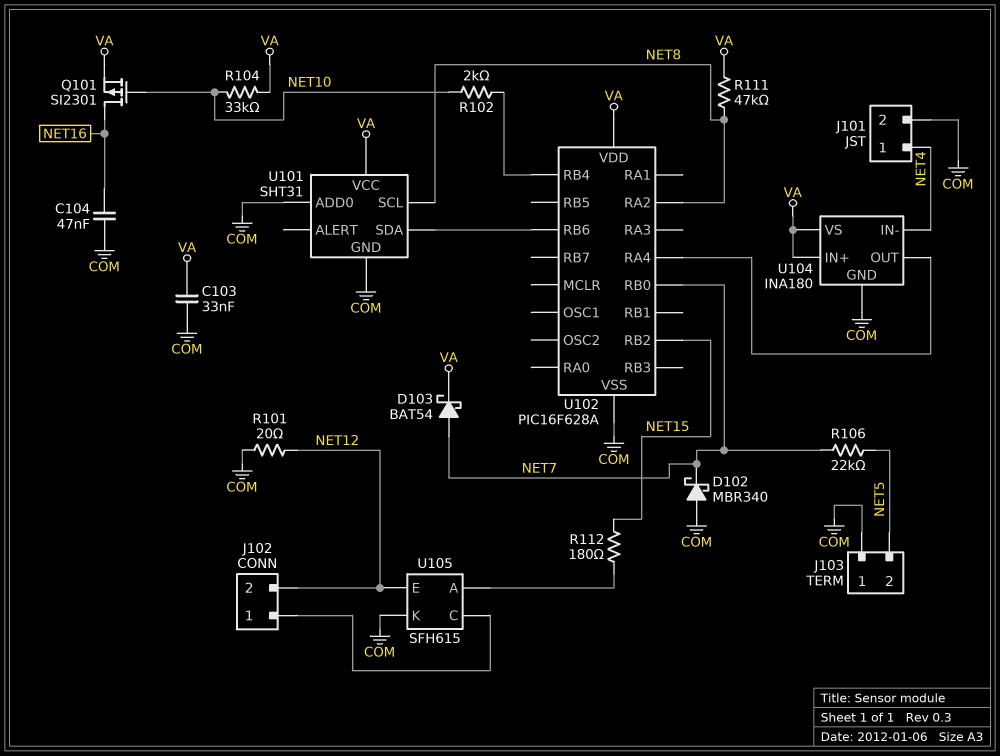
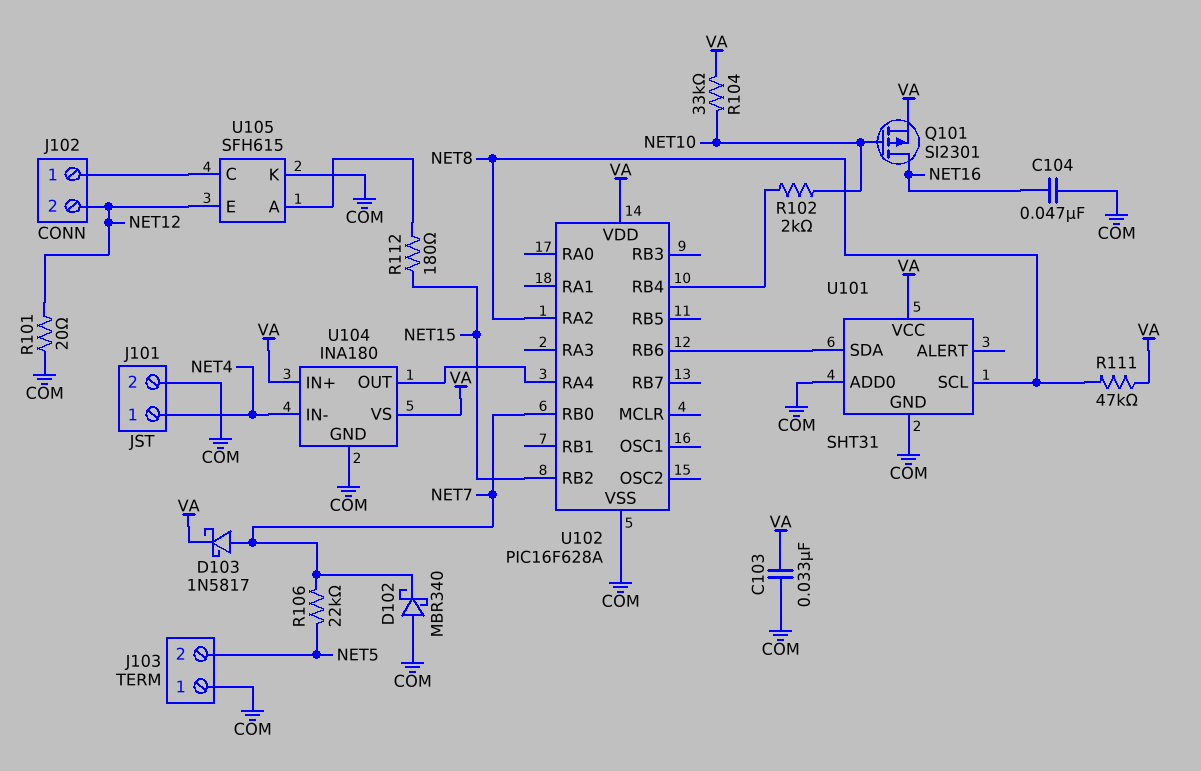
D103: schottky BAT54 (A NET7, K VA) -> schottky 1N5817 (A NET7, K VA)

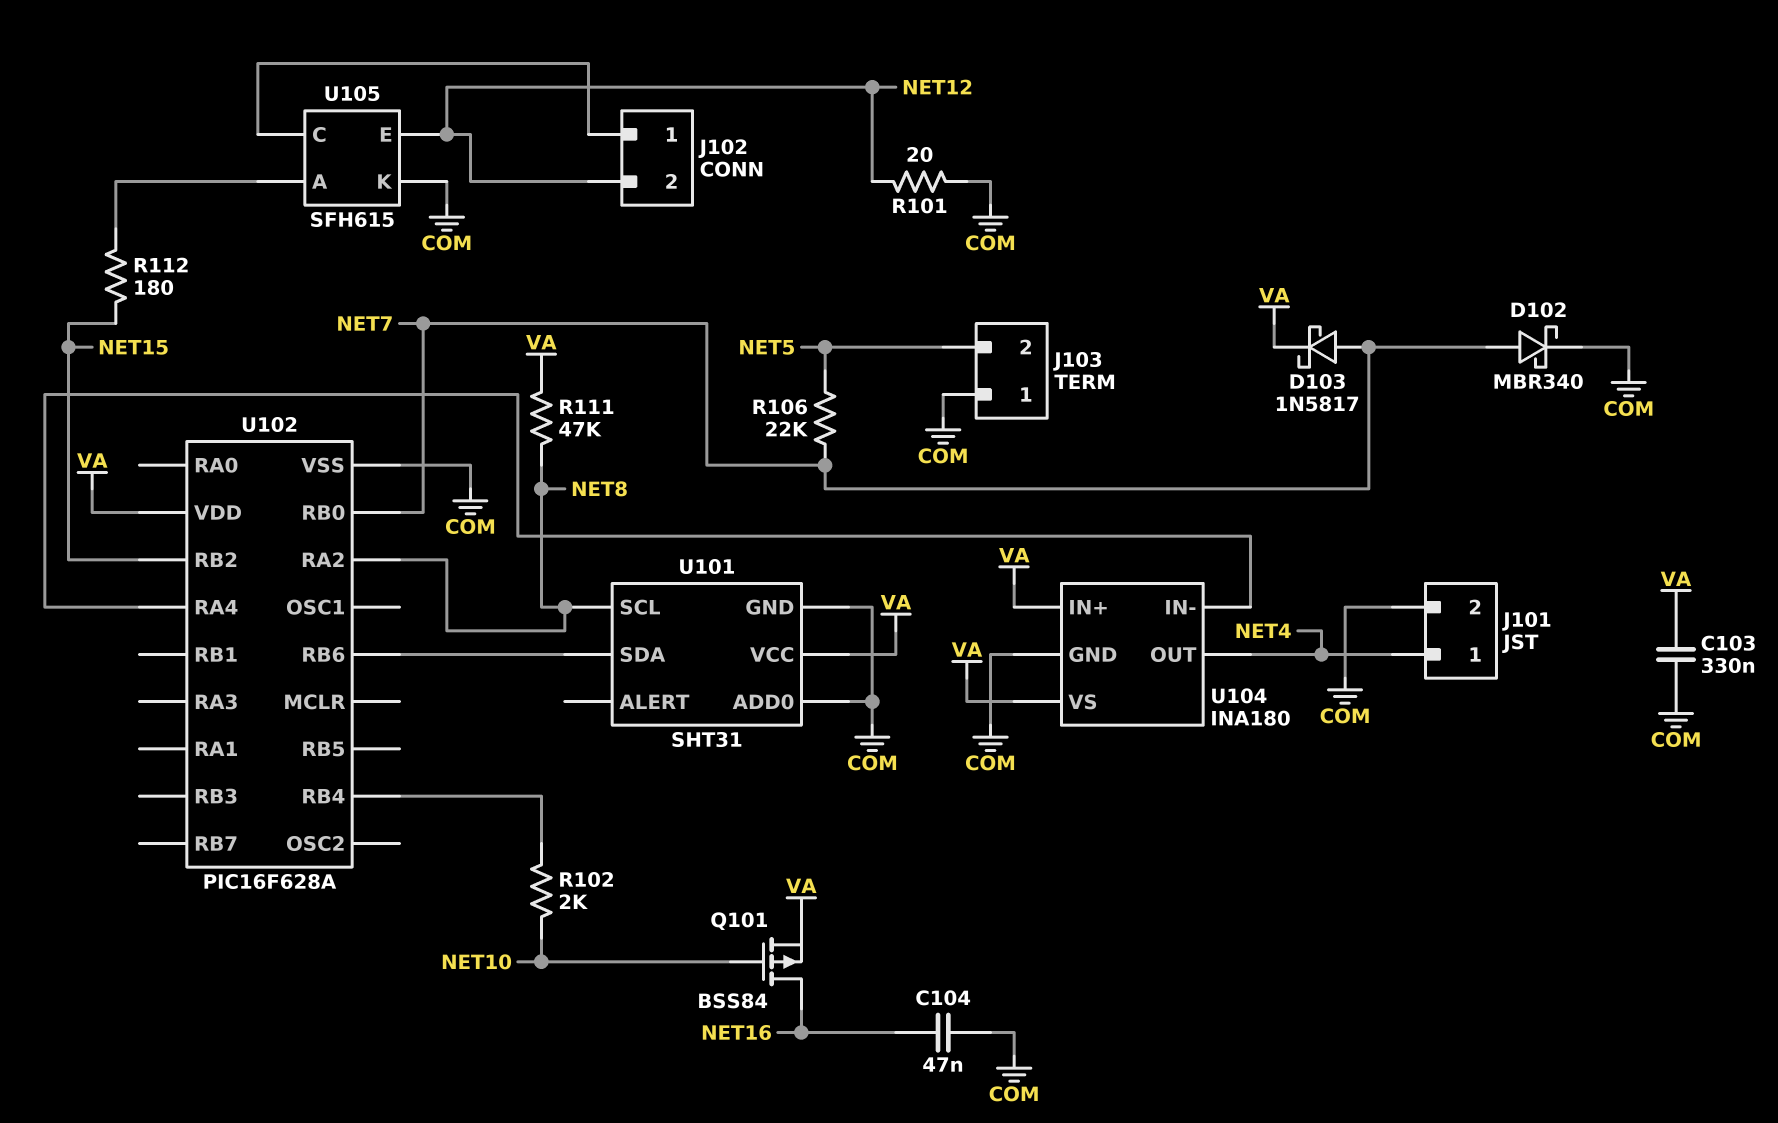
C103: 33nF (COM, VA) -> 330nF (COM, VA)
D102: schottky MBR340 (A COM, K NET7) -> schottky MBR340 (A NET7, K COM)
Q101: PMOS SI2301 (G NET10, D NET16, S VA) -> PMOS BSS84 (G NET10, D NET16, S VA)
R104: 33k (NET10, VA) -> none
U104 pin IN-: NET4 -> U102/RA4
U104 pin OUT: U102/RA4 -> NET4

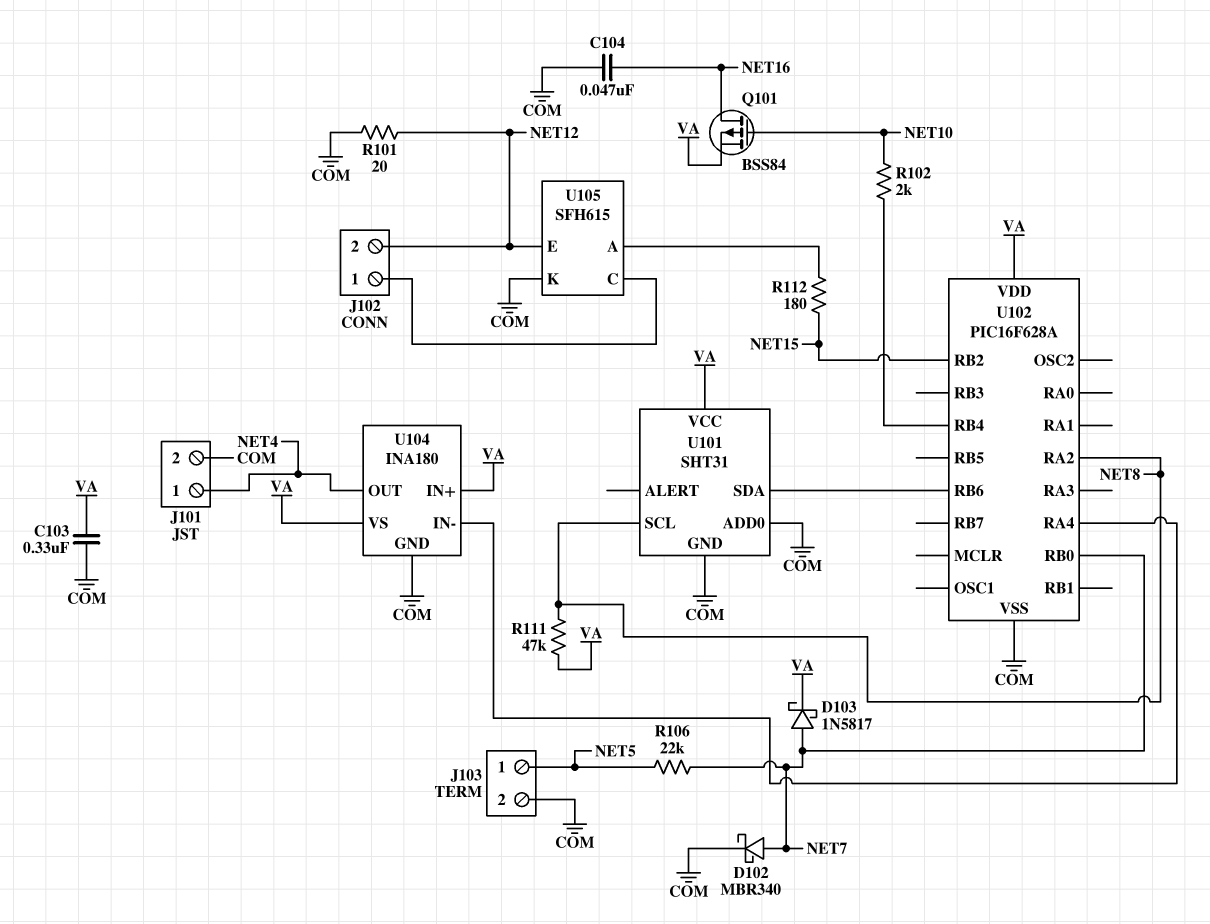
J103 pin 1: COM -> NET5
J103 pin 2: NET5 -> COM

